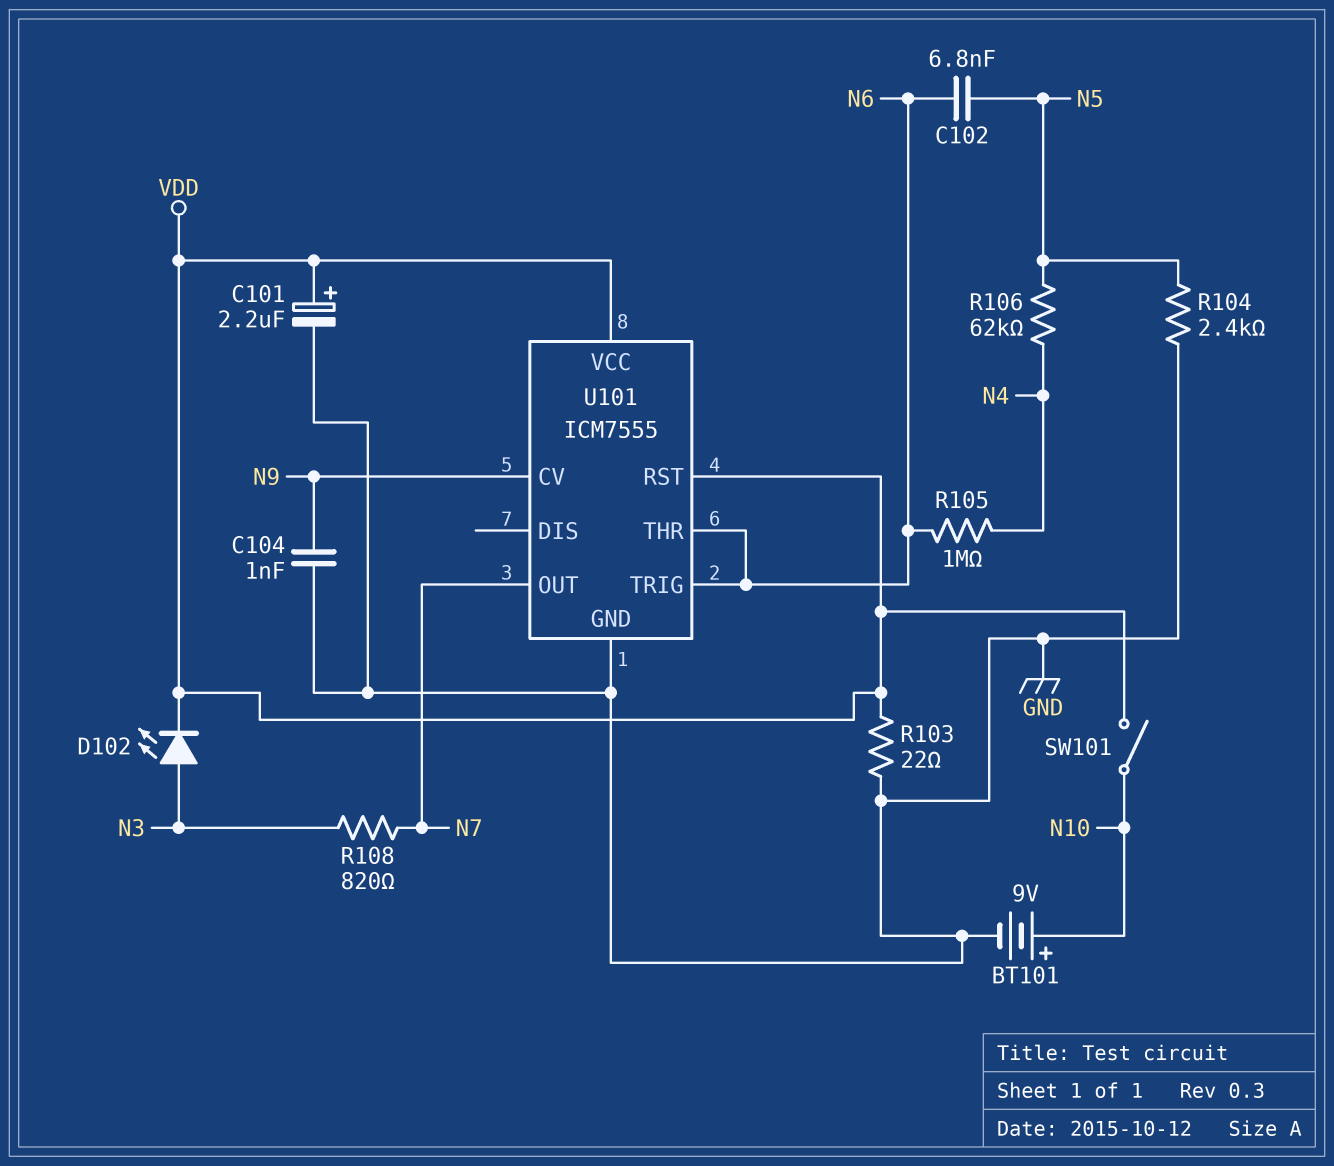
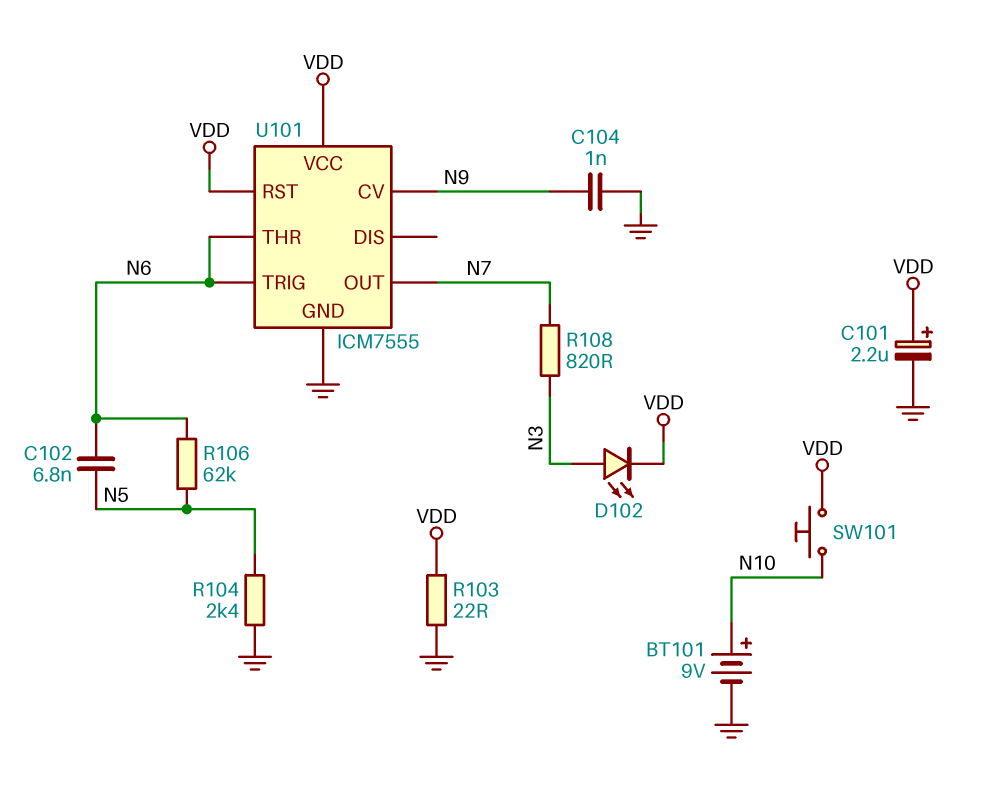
R105: 1M (N4, N6) -> none
R106: 62k (N4, N5) -> 62k (N5, N6)
SW101: switch (N10, VDD) -> button (N10, VDD)

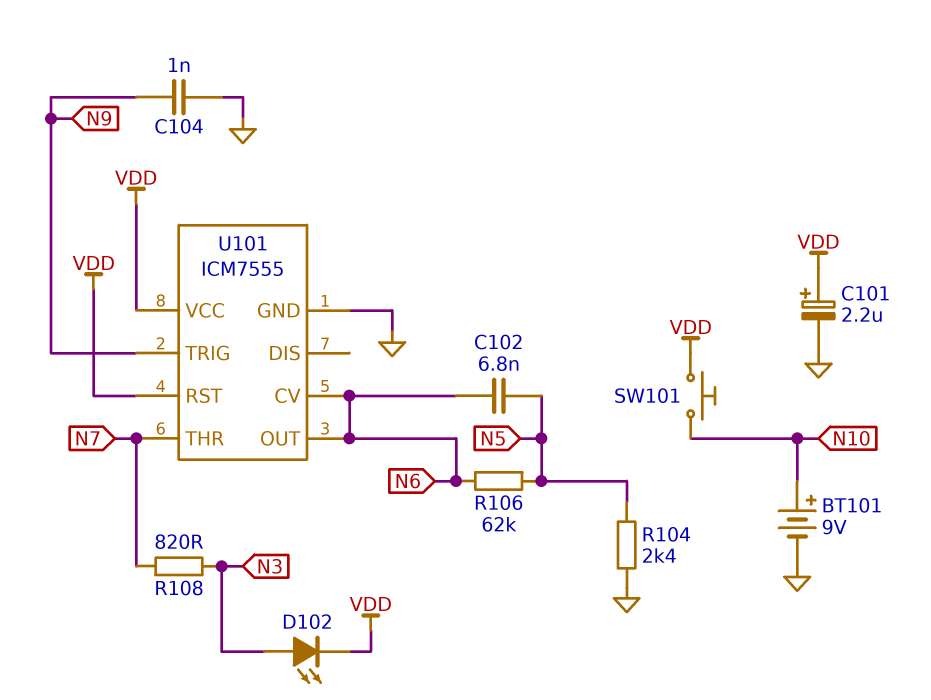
R103: 22 (GND, VDD) -> none
U101 pin CV: N9 -> N6
U101 pin OUT: N7 -> N6
U101 pin THR: N6 -> N7
U101 pin TRIG: N6 -> N9

